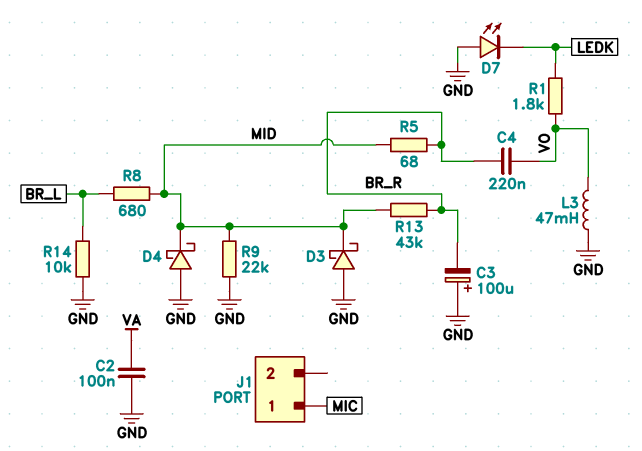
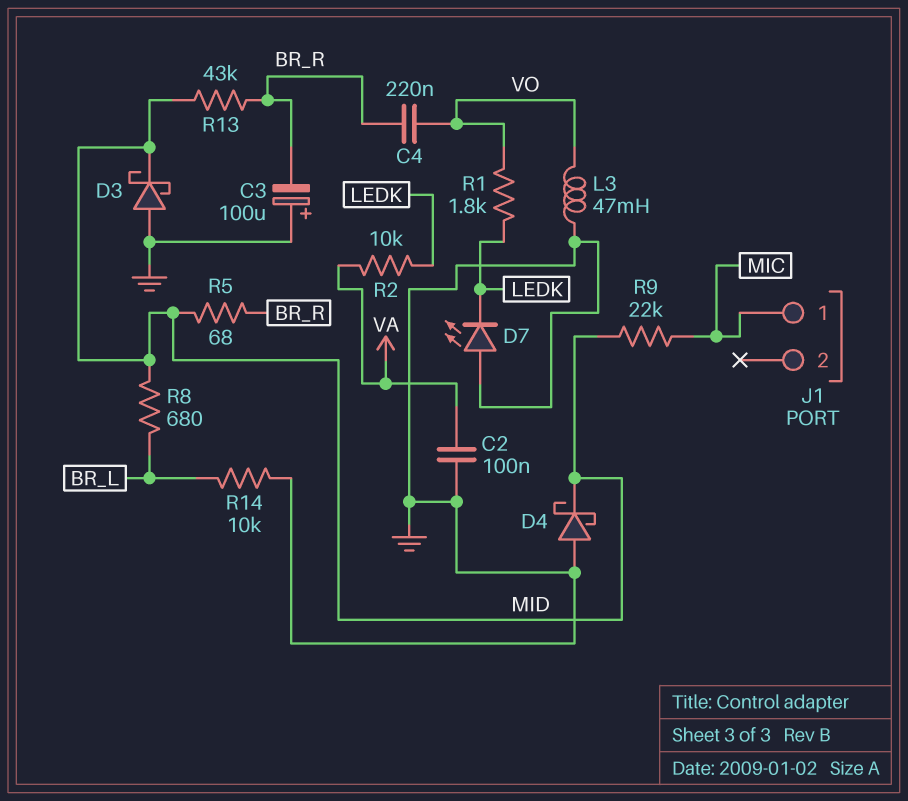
R2: none -> 10k (LEDK, VA)
R9: 22k (GND, MID) -> 22k (MIC, MID)

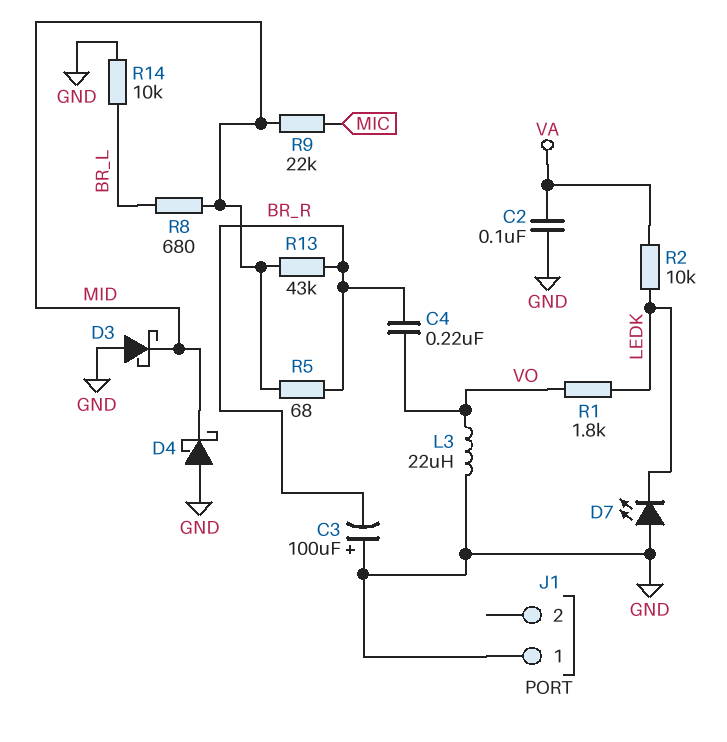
J1 pin 1: MIC -> GND
L3: 47mH (GND, VO) -> 22uH (GND, VO)

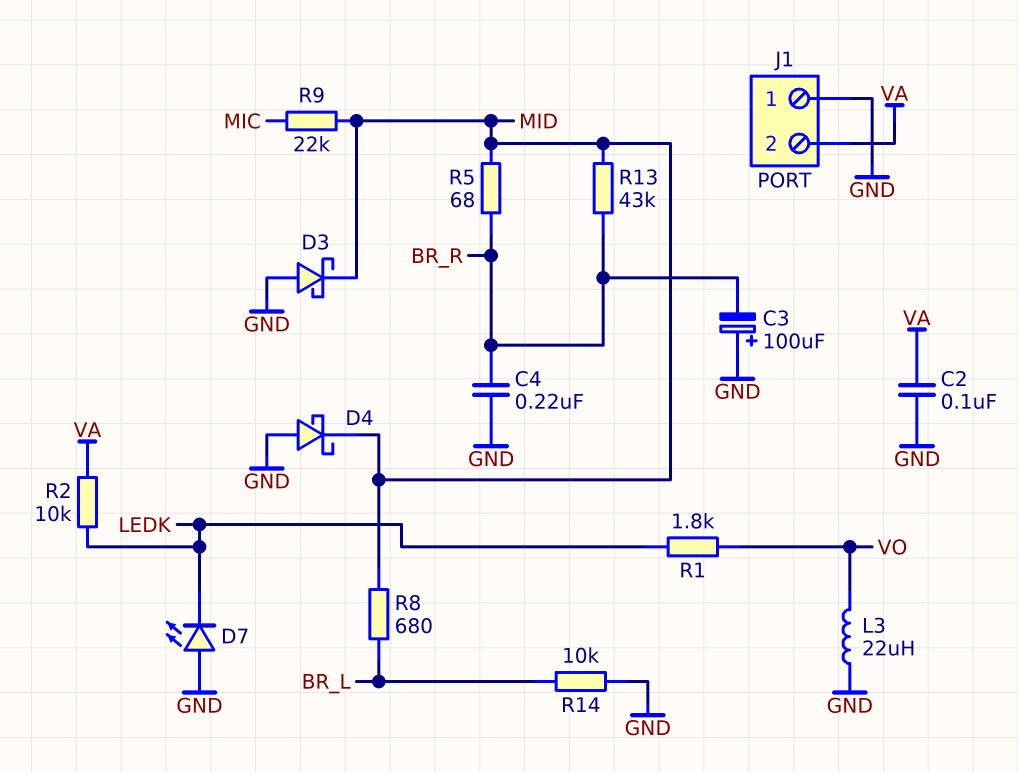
C4: 220nF (BR_R, VO) -> 220nF (BR_R, GND)
J1 pin 2: none -> VA

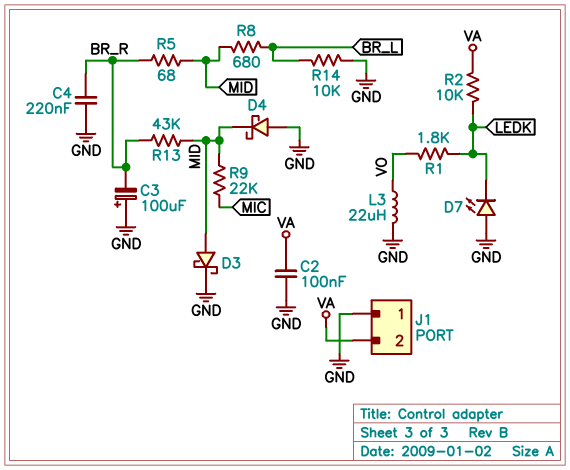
D3: schottky (A GND, K MID) -> schottky (A MID, K GND)

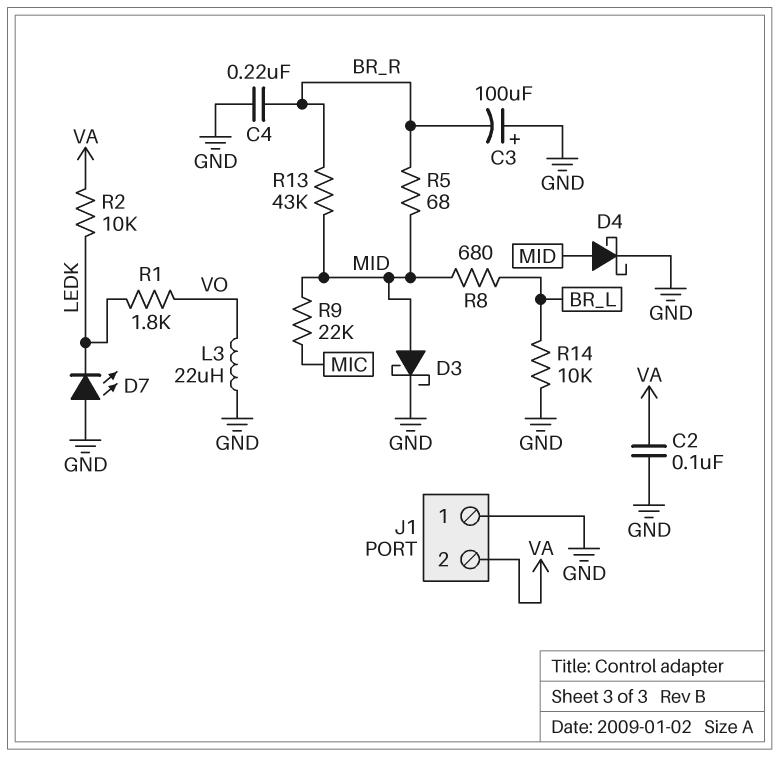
D4: schottky (A GND, K MID) -> schottky (A MID, K GND)

